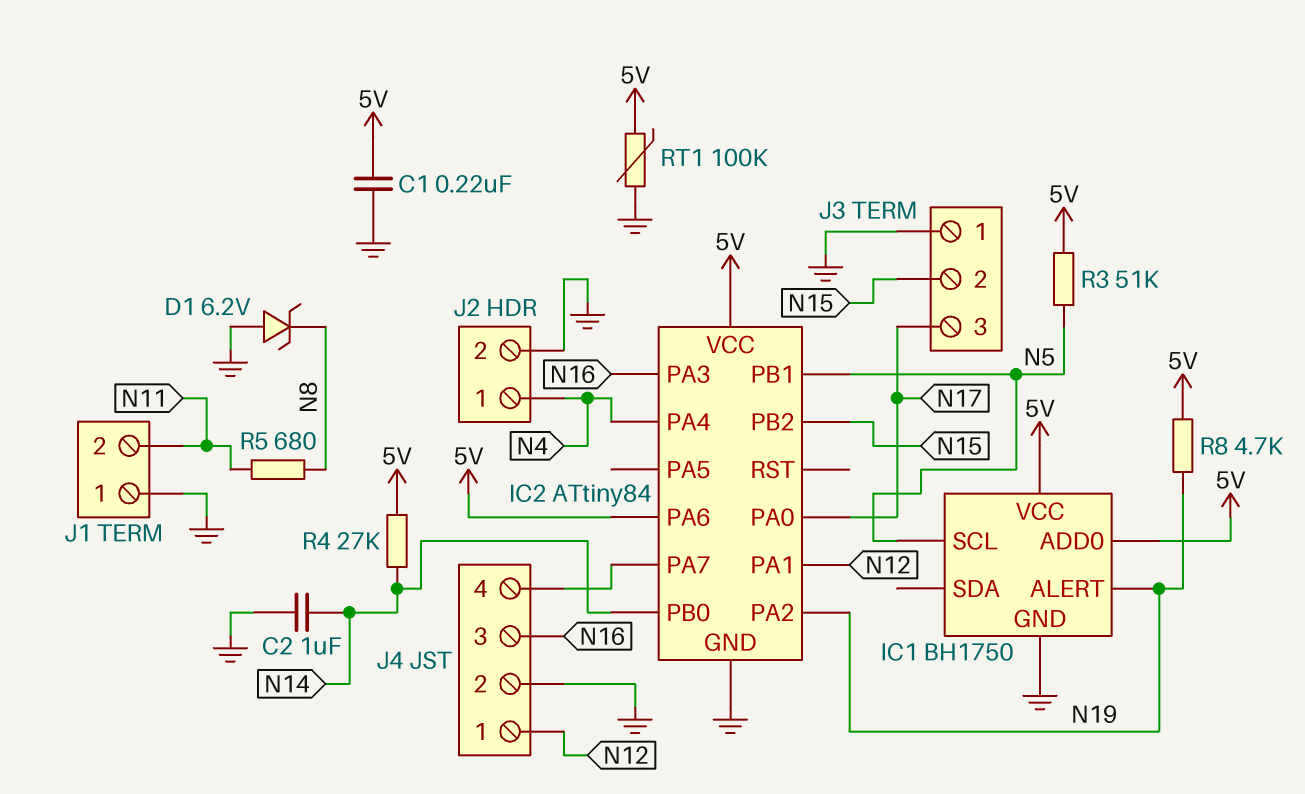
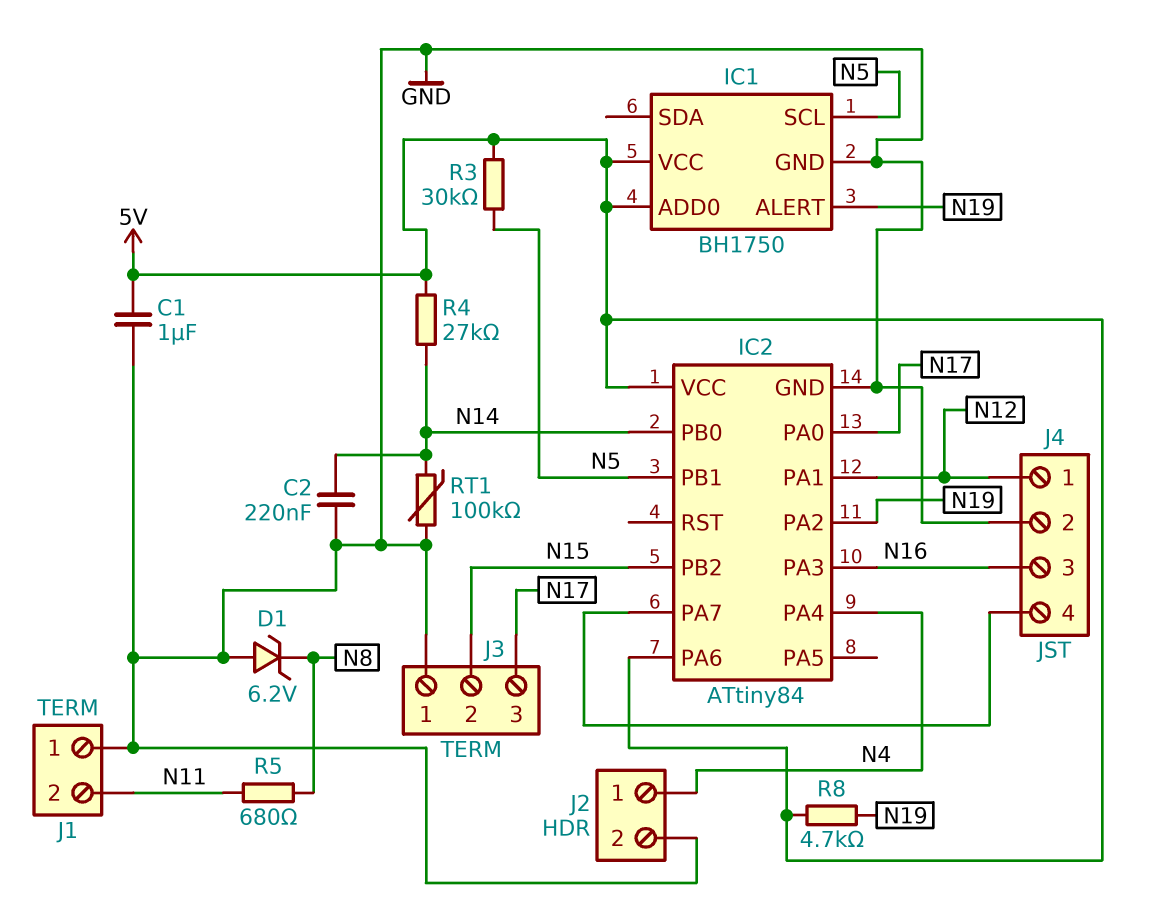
C1: 220nF (5V, GND) -> 1uF (5V, GND)
C2: 1uF (GND, N14) -> 220nF (GND, N14)
R3: 51k (5V, N5) -> 30k (5V, N5)
RT1: 100k (5V, GND) -> 100k (GND, N14)

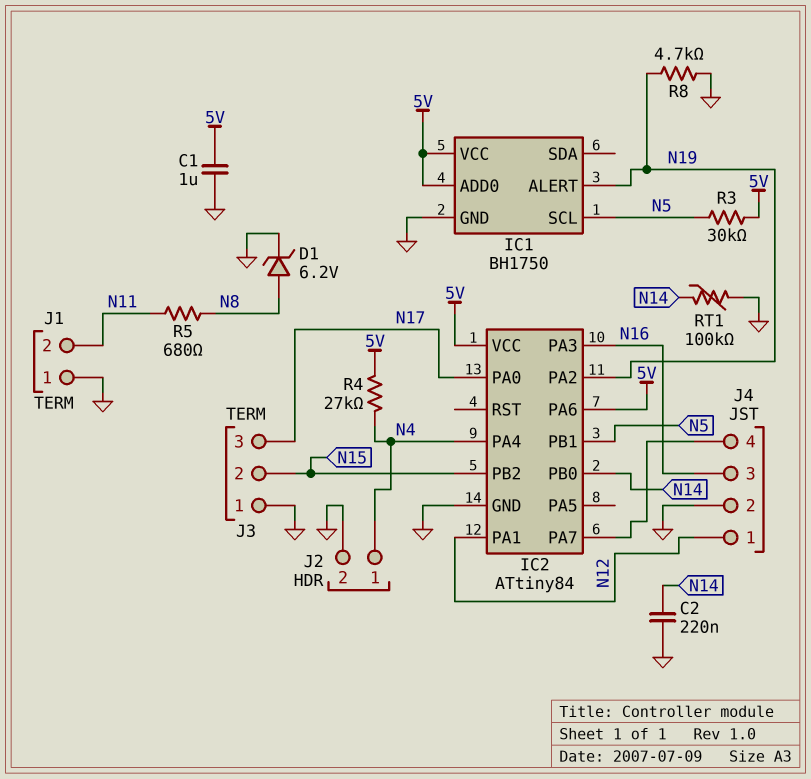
D1: zener 6.2V (A GND, K N8) -> zener 6.2V (A N8, K GND)
R4: 27k (5V, N14) -> 27k (5V, N4)
R8: 4.7k (5V, N19) -> 4.7k (GND, N19)

